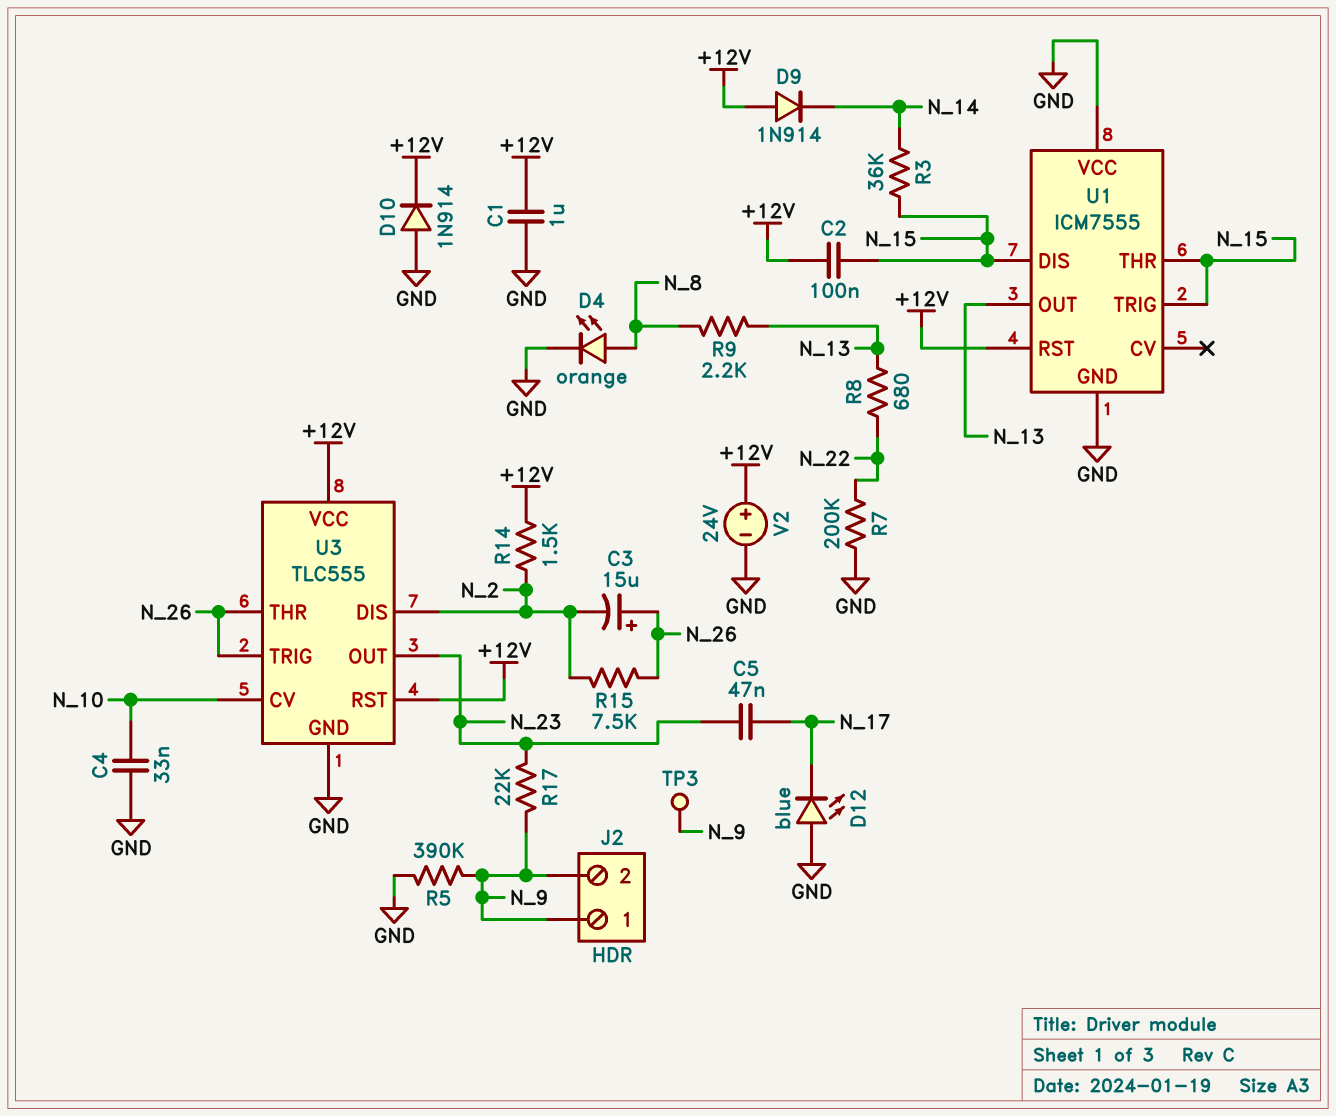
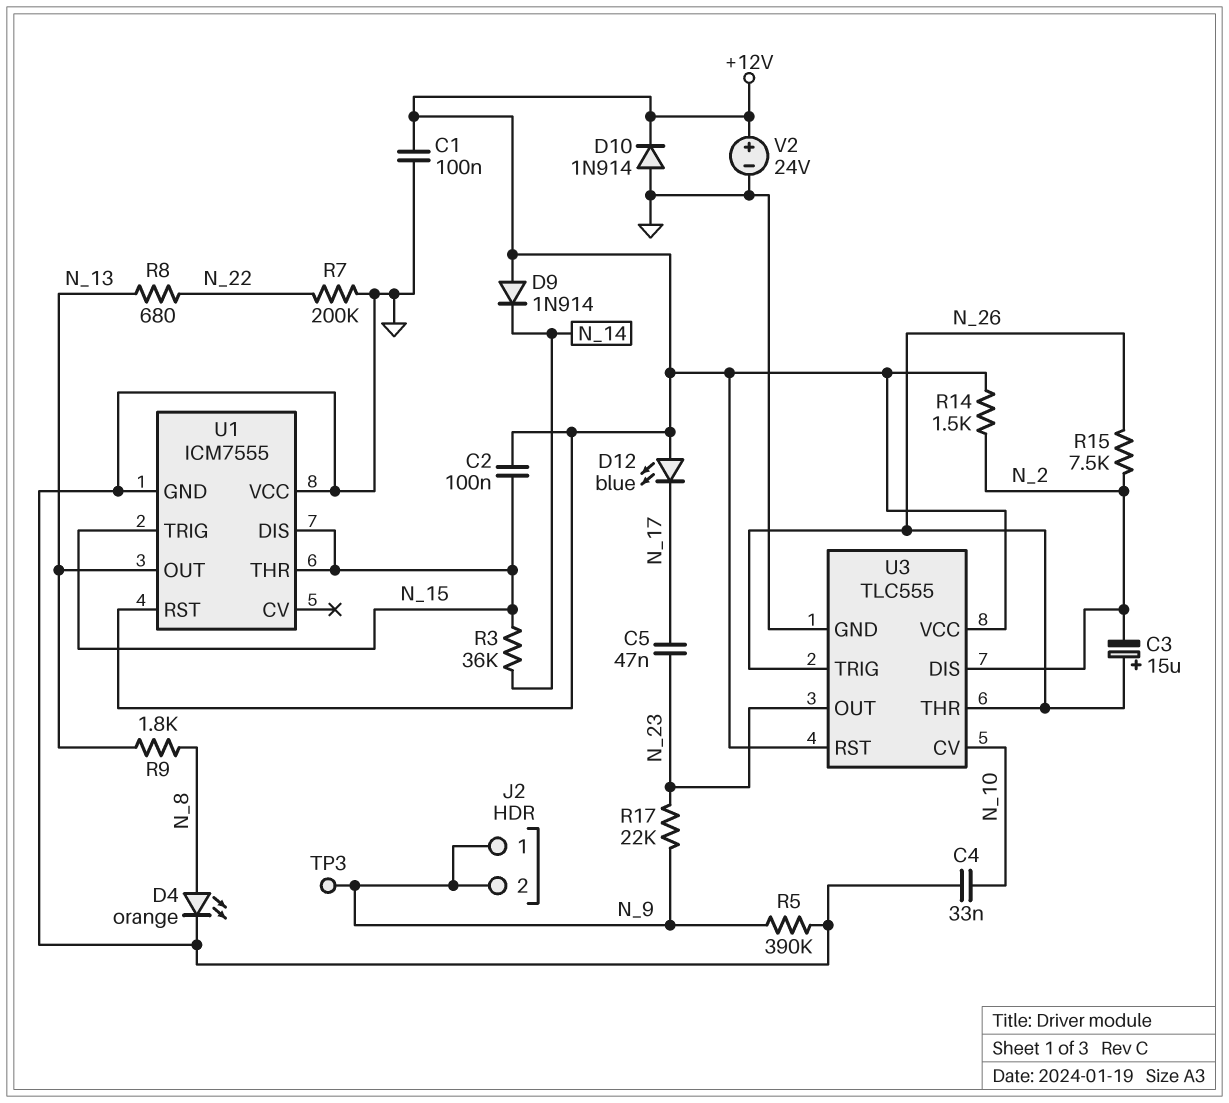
C1: 1uF (+12V, GND) -> 100nF (+12V, GND)
D12: LED blue (A GND, K N_17) -> LED blue (A +12V, K N_17)
R9: 2.2k (N_8, N_13) -> 1.8k (N_8, N_13)

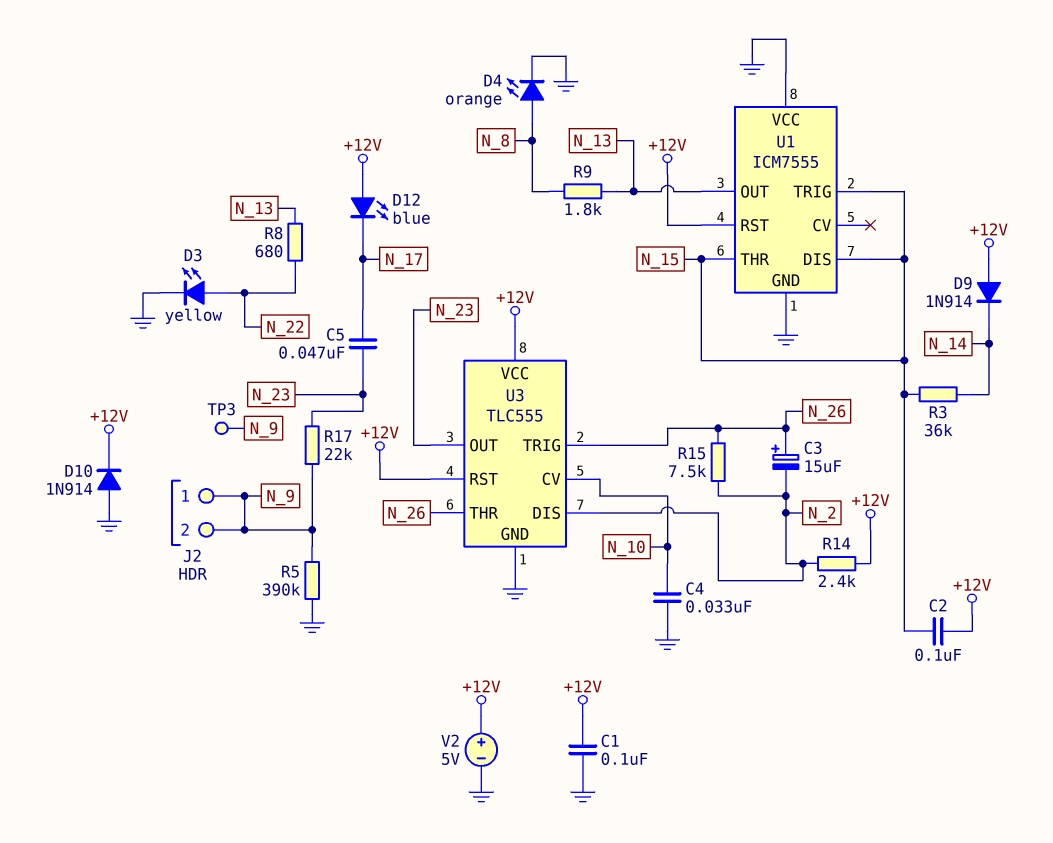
D3: none -> LED yellow (A N_22, K GND)
R7: 200k (GND, N_22) -> none
R14: 1.5k (+12V, N_2) -> 2.4k (+12V, N_2)
V2: 24V (plus +12V, minus GND) -> 5V (plus +12V, minus GND)

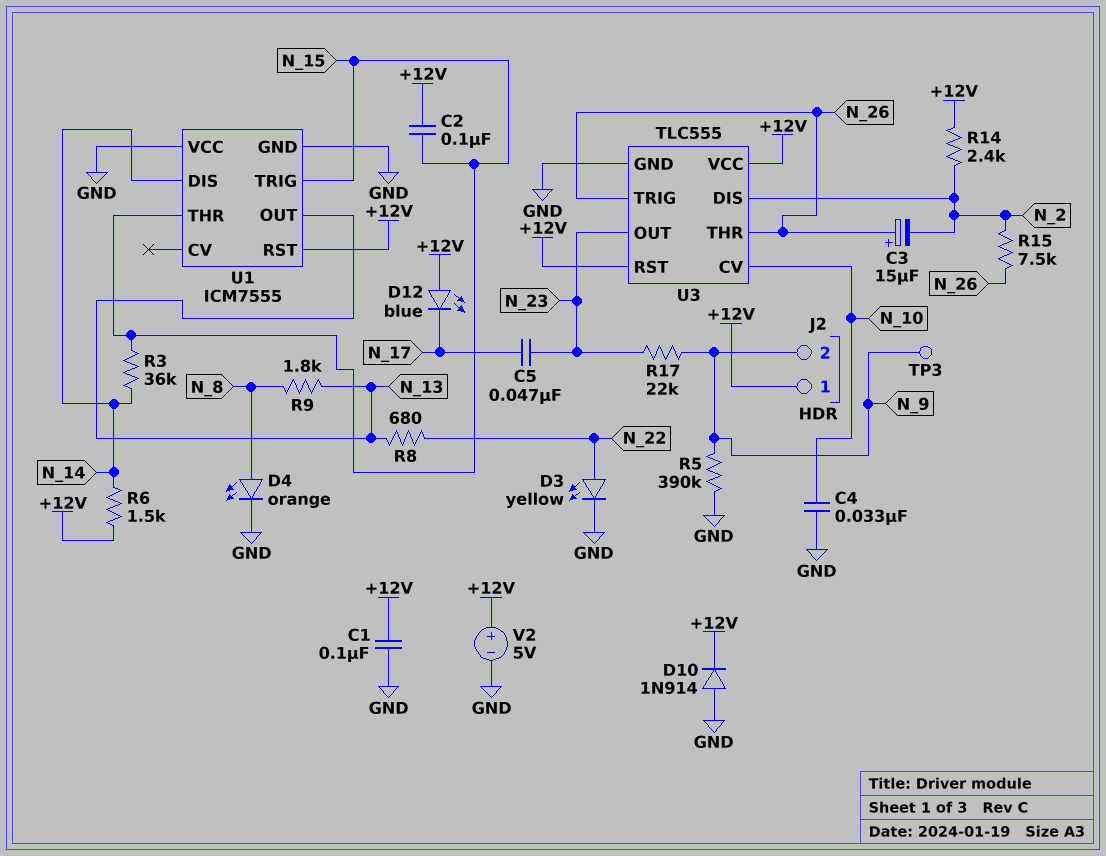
D9: diode 1N914 (A +12V, K N_14) -> none
J2 pin 1: N_9 -> +12V
R6: none -> 1.5k (+12V, N_14)
U1 pin DIS: N_15 -> N_14

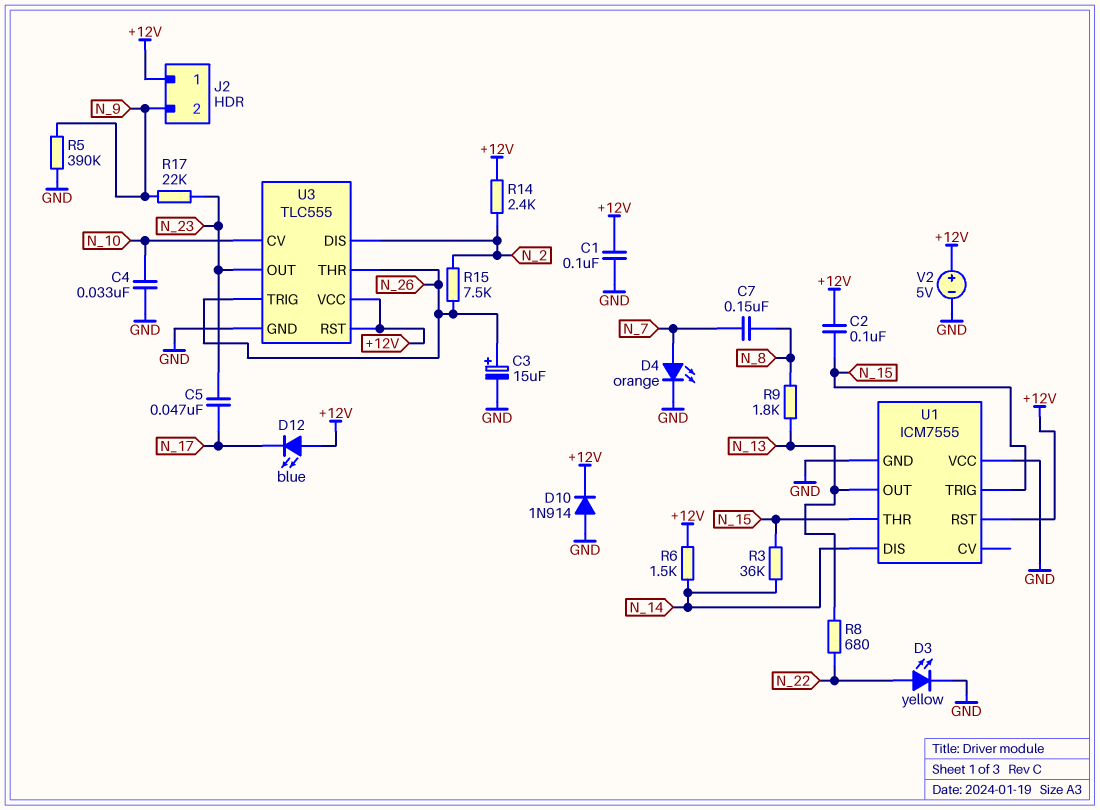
C3: 15uF (plus N_26, minus N_2) -> 15uF (plus N_26, minus GND)
C7: none -> 150nF (N_7, N_8)
D4: LED orange (A N_8, K GND) -> LED orange (A N_7, K GND)
TP3: test point (N_9) -> none

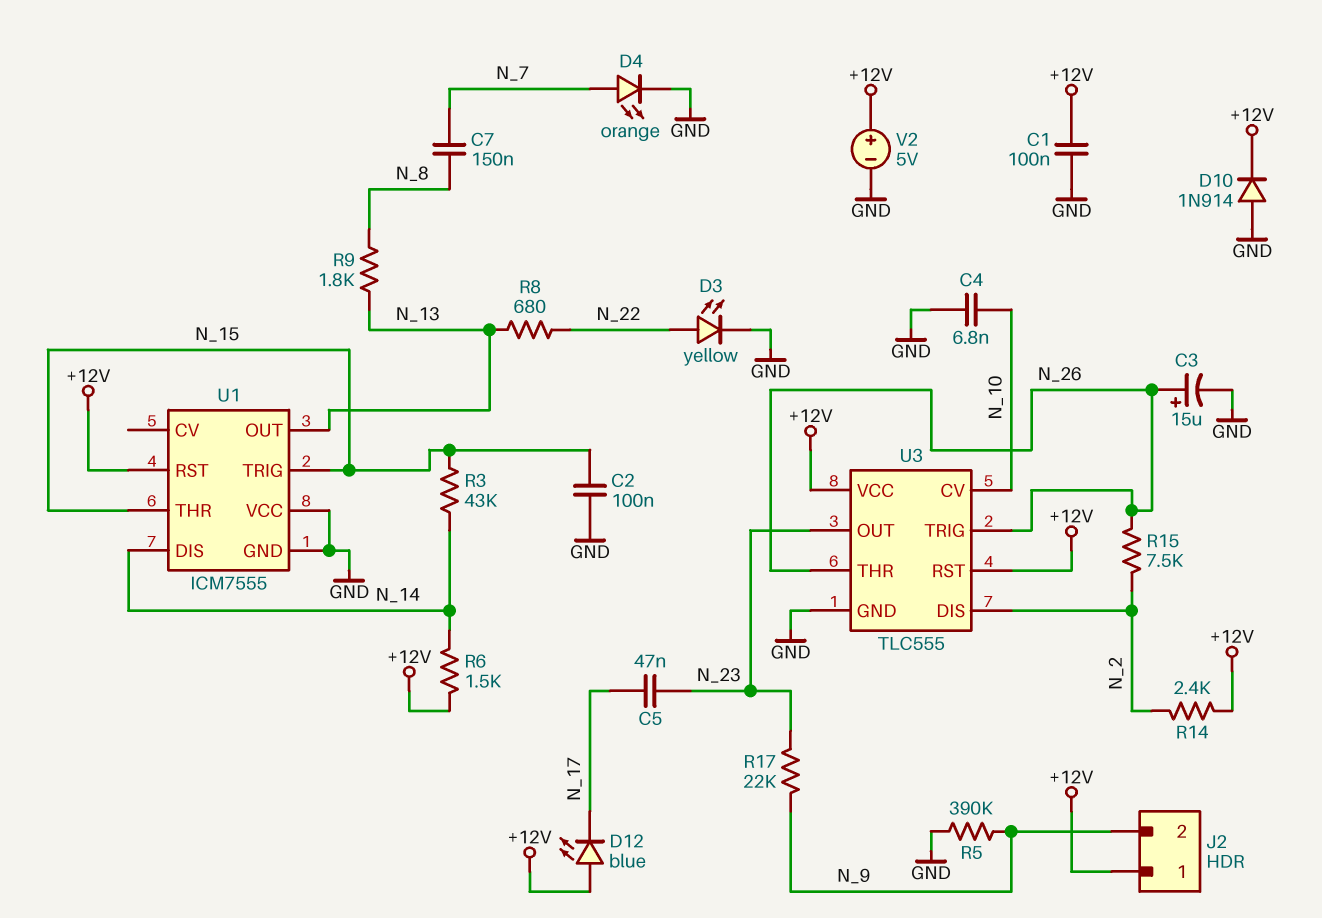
C2: 100nF (+12V, N_15) -> 100nF (GND, N_15)
C4: 33nF (GND, N_10) -> 6.8nF (GND, N_10)
R3: 36k (N_14, N_15) -> 43k (N_14, N_15)

